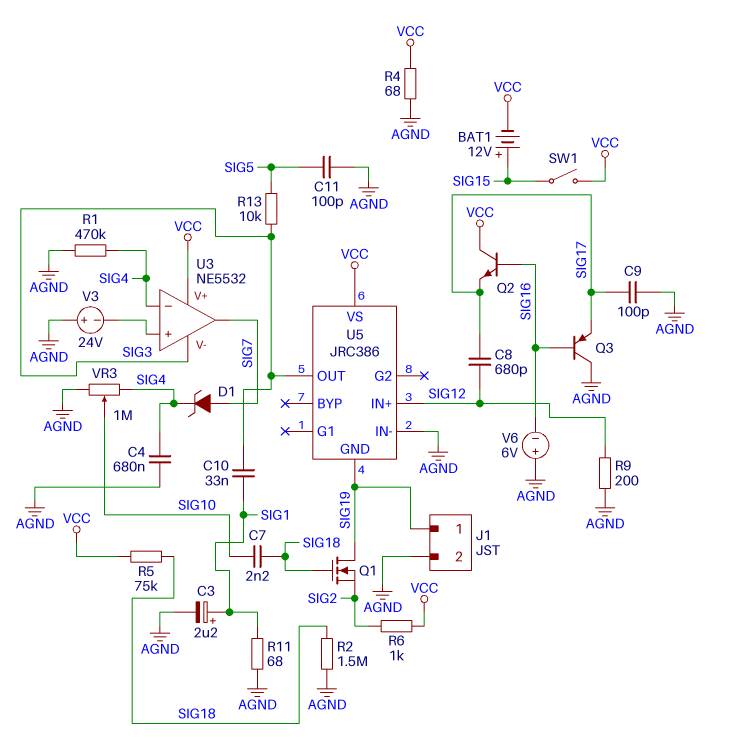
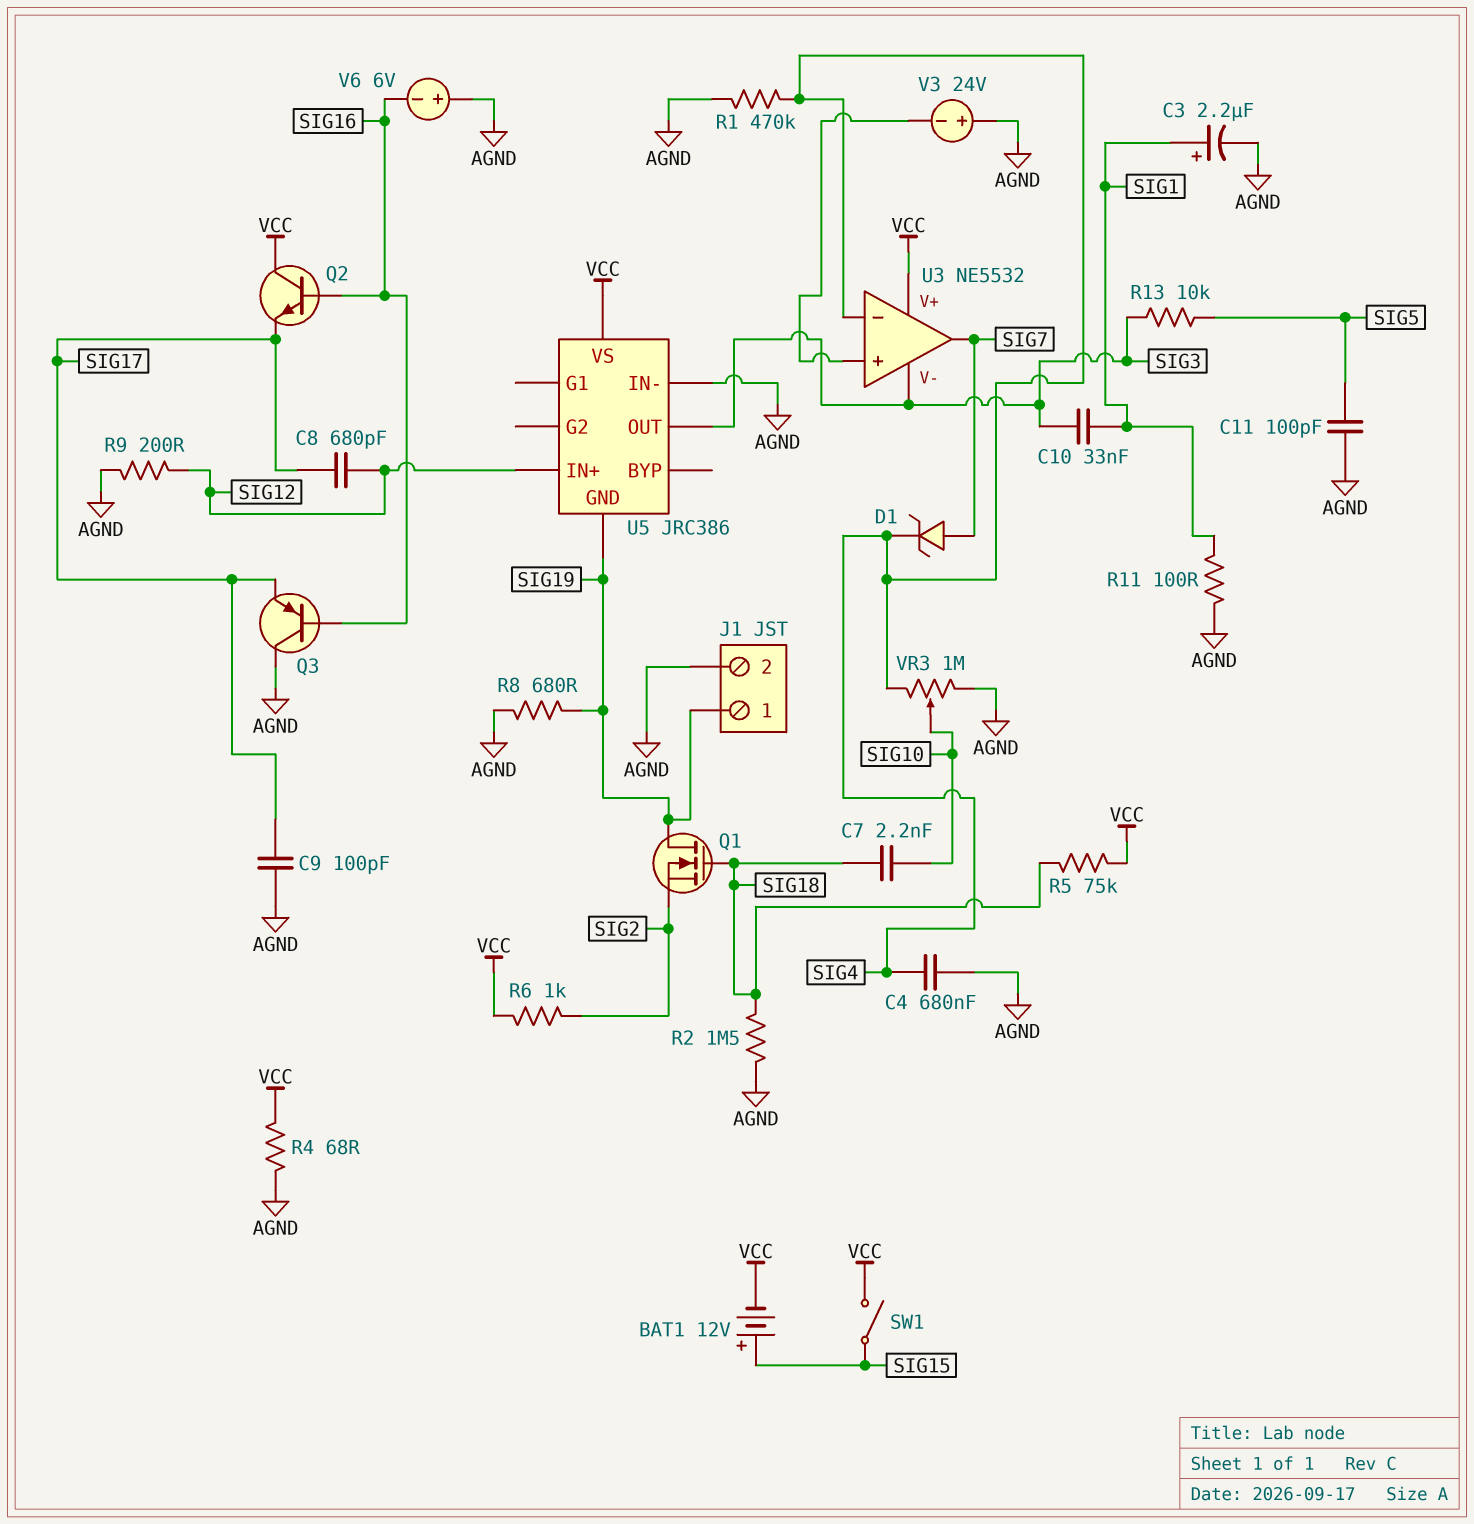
R8: none -> 680 (AGND, SIG19)
R11: 68 (AGND, SIG1) -> 100 (AGND, SIG1)

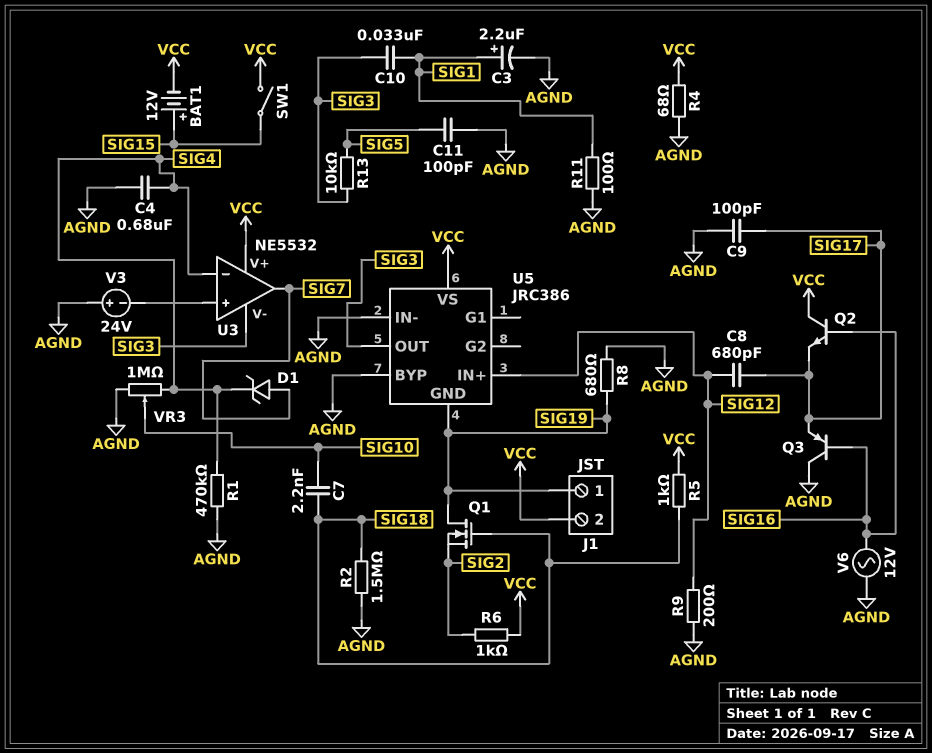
J1 pin 2: AGND -> VCC
R5: 75k (SIG18, VCC) -> 1k (SIG18, VCC)
U5 pin BYP: none -> AGND
V6: 6V (plus AGND, minus SIG16) -> AC 12V (AGND, SIG16)

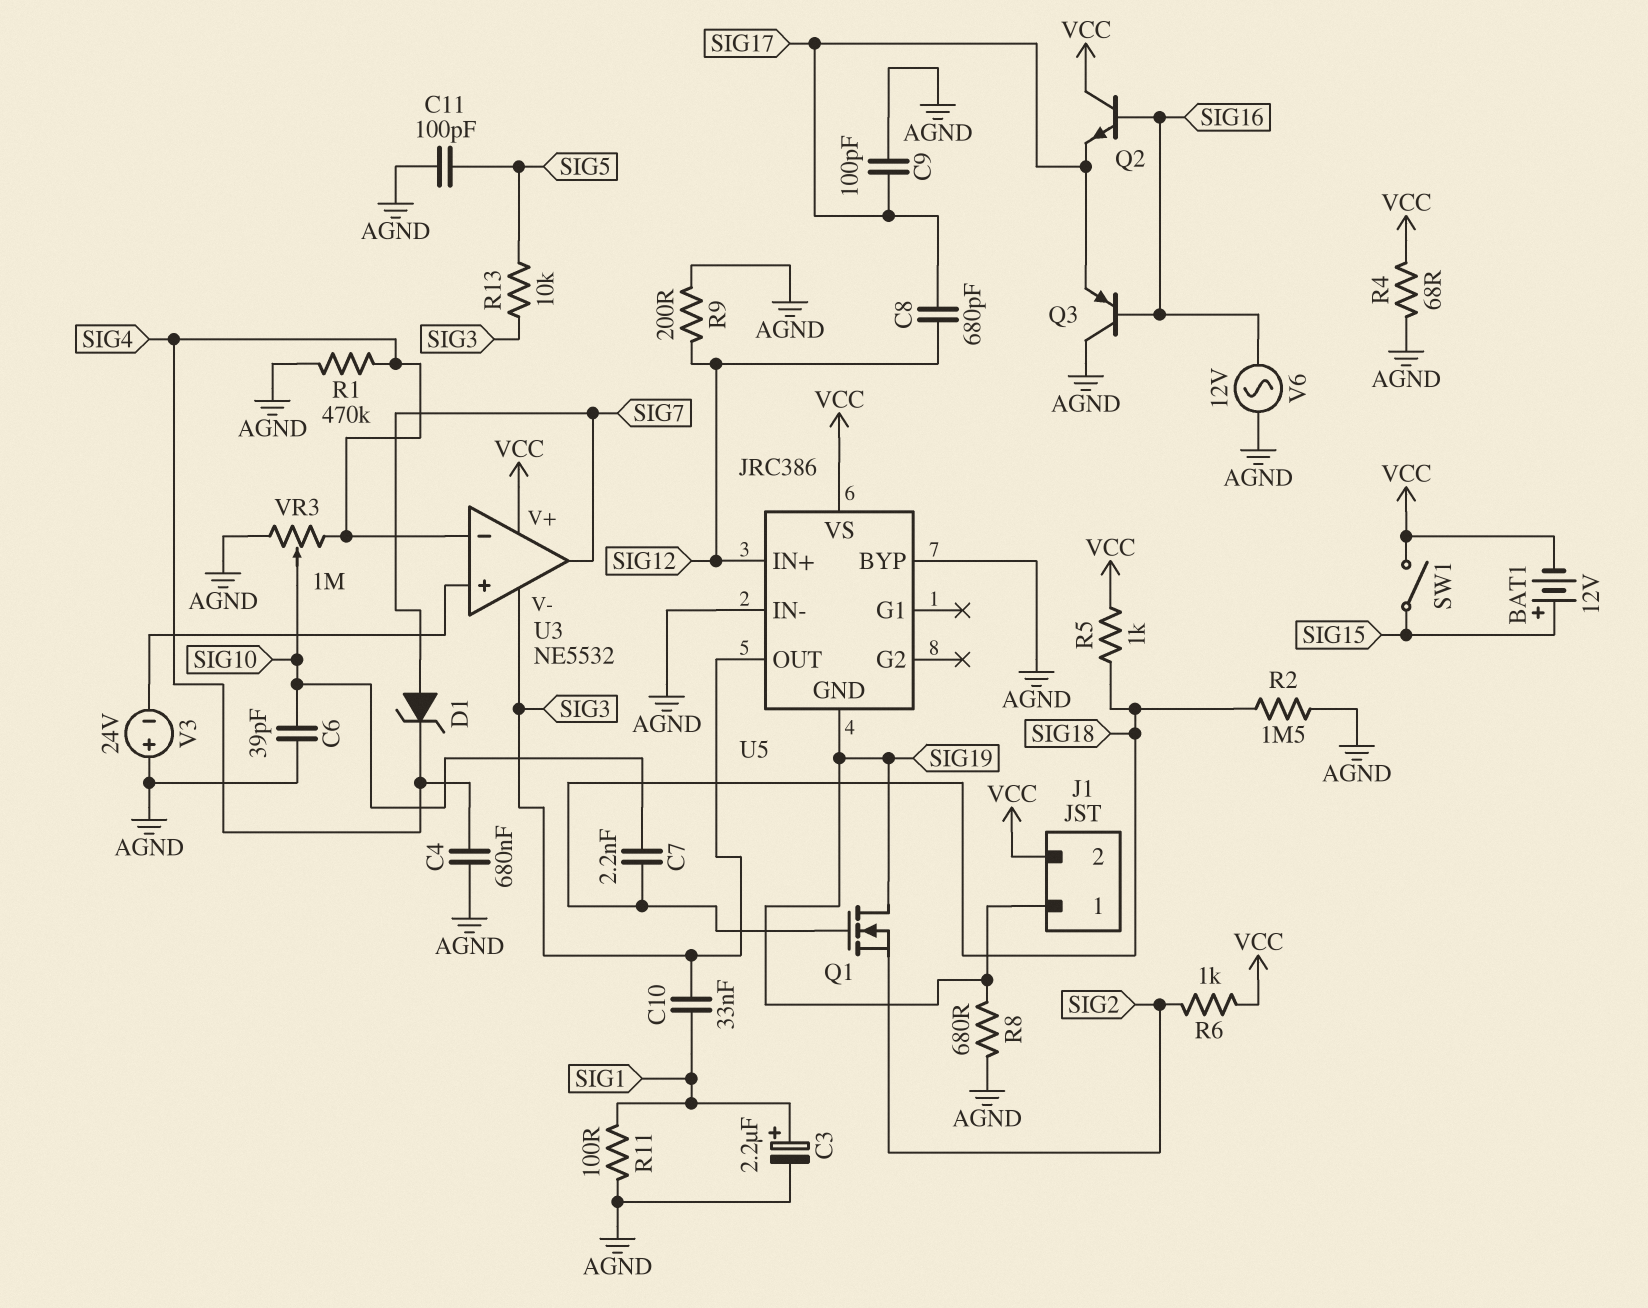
C6: none -> 39pF (AGND, SIG10)

